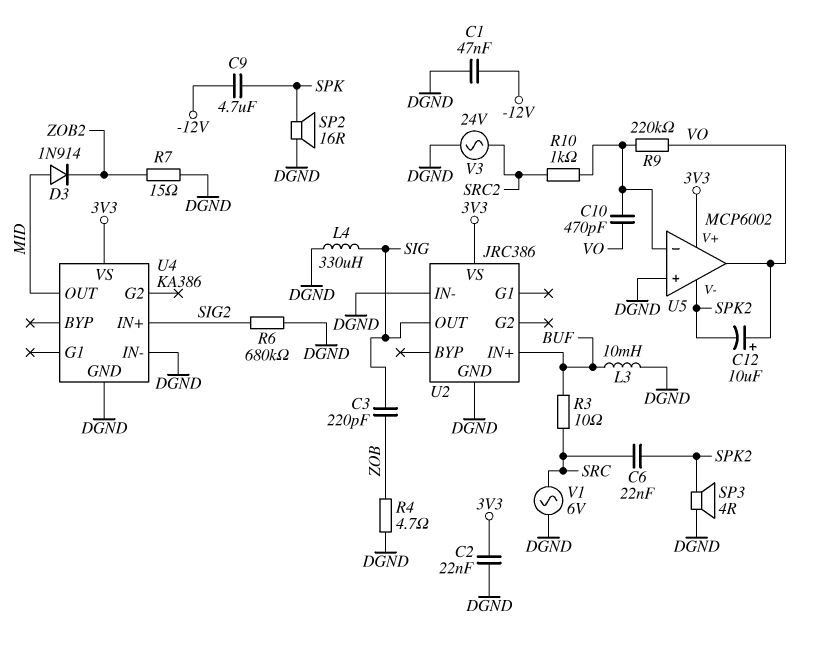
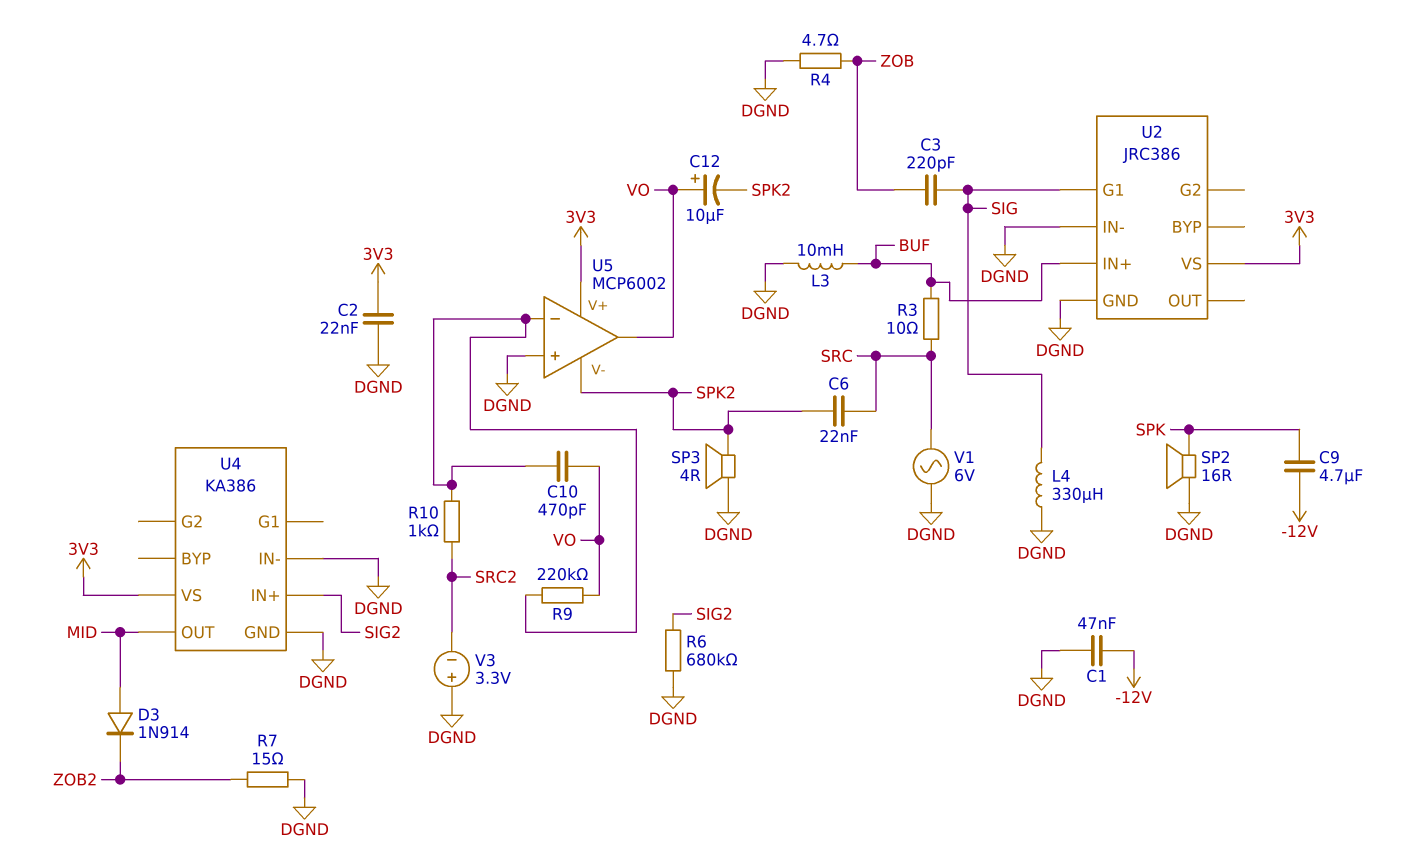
U2 pin G1: none -> SIG
U2 pin OUT: SIG -> none
V3: AC 24V (DGND, SRC2) -> 3.3V (plus DGND, minus SRC2)

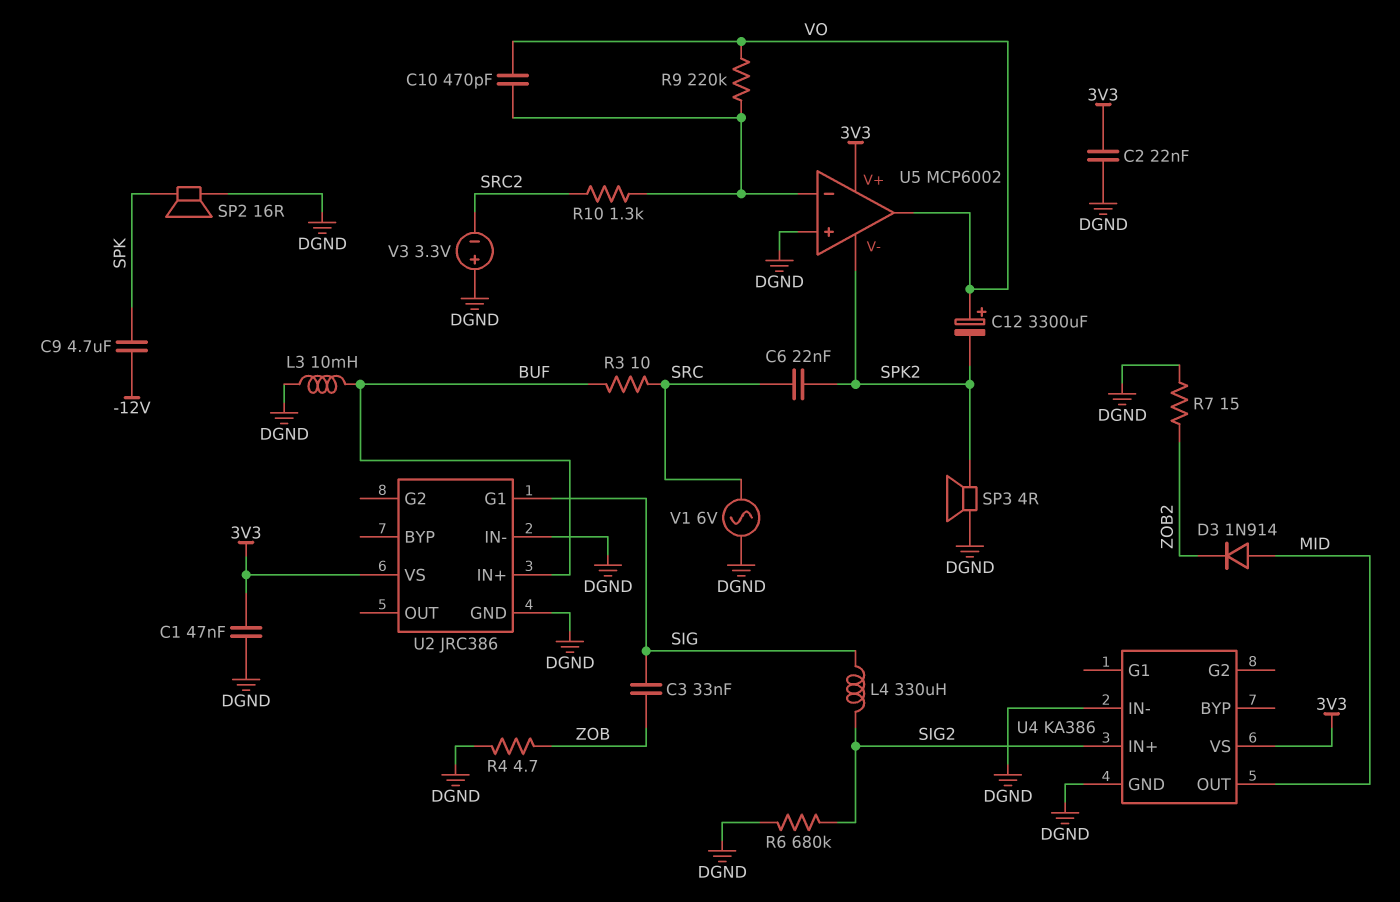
C1: 47nF (-12V, DGND) -> 47nF (3V3, DGND)
C3: 220pF (SIG, ZOB) -> 33nF (SIG, ZOB)
C12: 10uF (plus VO, minus SPK2) -> 3300uF (plus VO, minus SPK2)
L4: 330uH (DGND, SIG) -> 330uH (SIG, SIG2)
R10: 1k (SRC2, U5/in-) -> 1.3k (SRC2, U5/in-)

